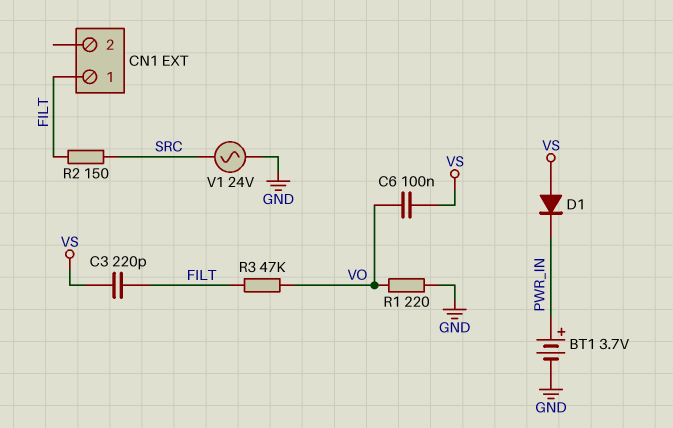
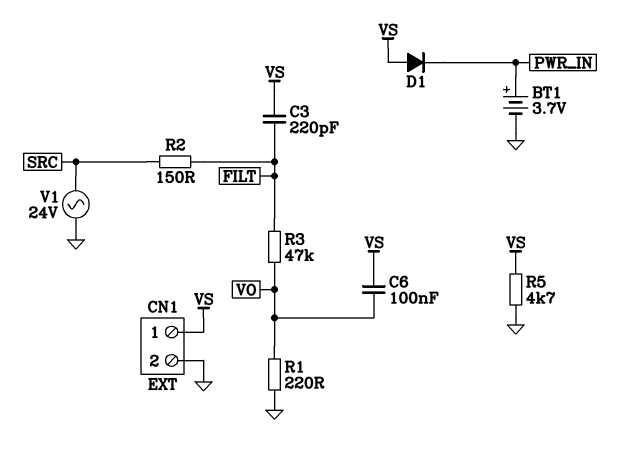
CN1 pin 1: FILT -> VS
CN1 pin 2: none -> GND
R5: none -> 4.7k (GND, VS)

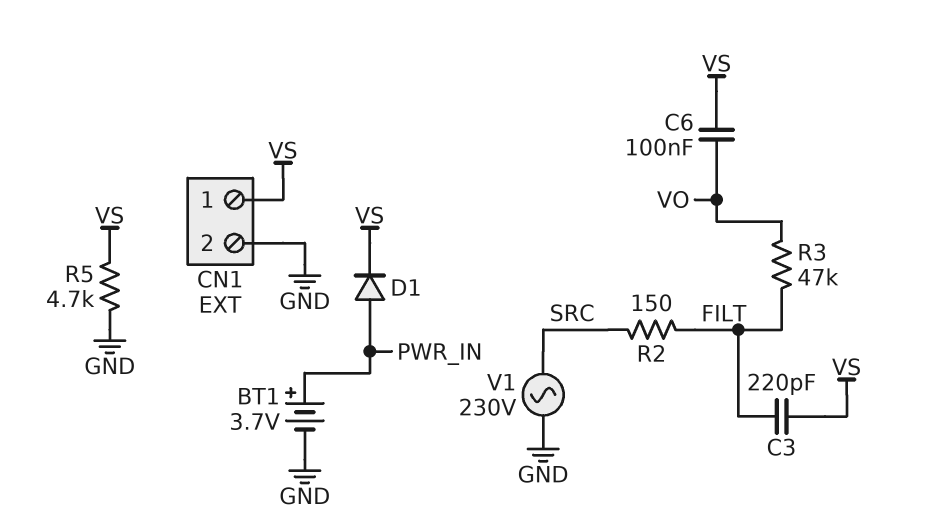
D1: diode (A VS, K PWR_IN) -> diode (A PWR_IN, K VS)
R1: 220 (GND, VO) -> none
V1: AC 24V (GND, SRC) -> AC 230V (GND, SRC)

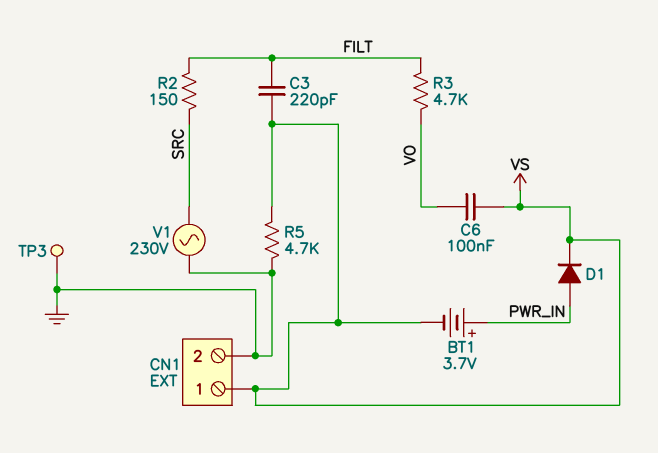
BT1: 3.7V (plus PWR_IN, minus GND) -> 3.7V (plus PWR_IN, minus VS)
R3: 47k (FILT, VO) -> 4.7k (FILT, VO)
TP3: none -> test point (GND)

